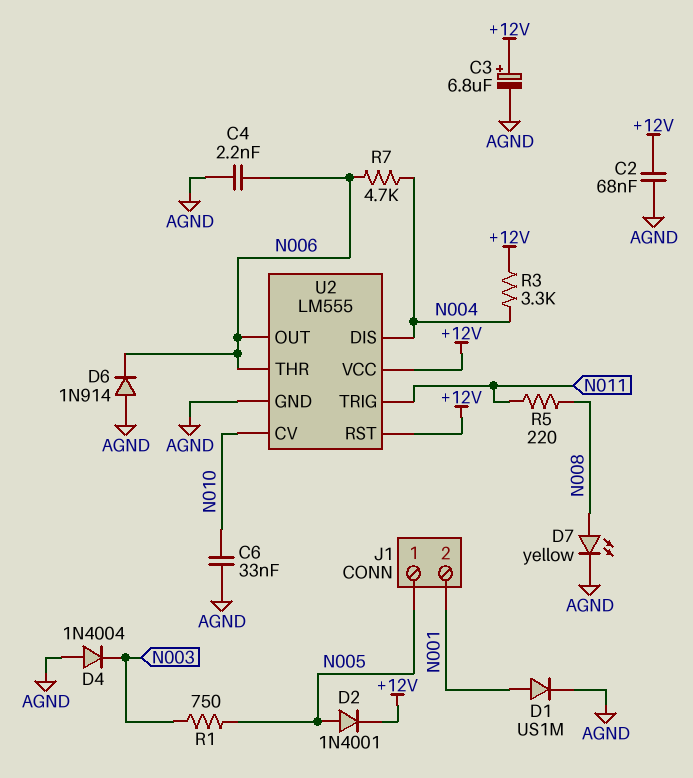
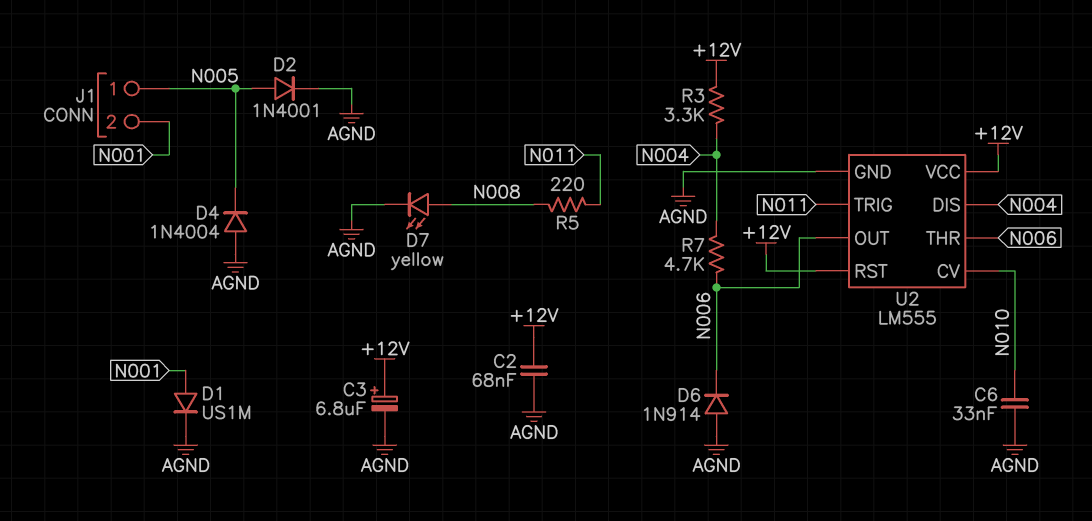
C4: 2.2nF (AGND, N006) -> none
D2: diode 1N4001 (A N005, K +12V) -> diode 1N4001 (A N005, K AGND)
D4: diode 1N4004 (A AGND, K N003) -> diode 1N4004 (A AGND, K N005)
R1: 750 (N003, N005) -> none

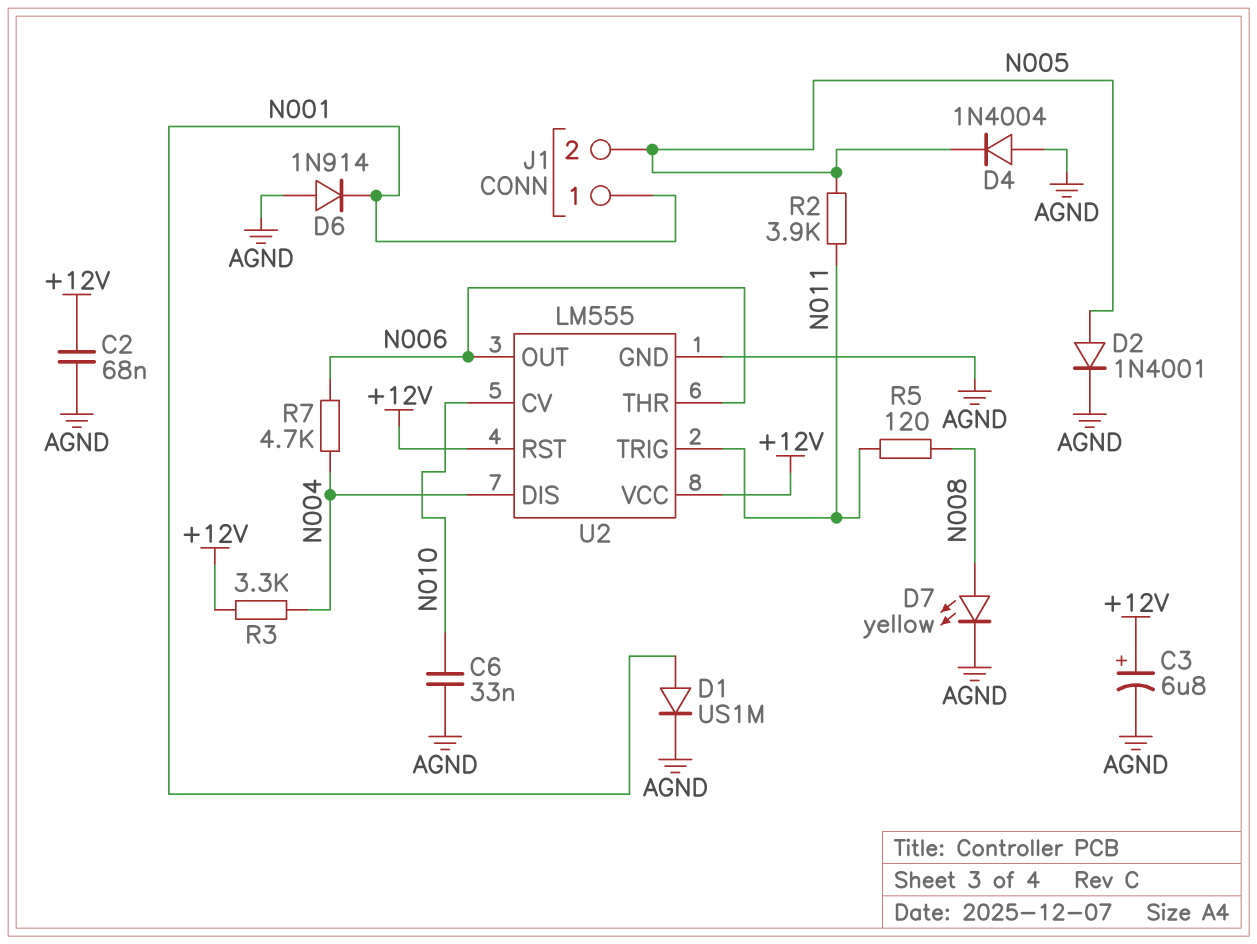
D6: diode 1N914 (A AGND, K N006) -> diode 1N914 (A AGND, K N001)
J1 pin 1: N005 -> N001
J1 pin 2: N001 -> N005
R2: none -> 3.9k (N005, N011)
R5: 220 (N008, N011) -> 120 (N008, N011)

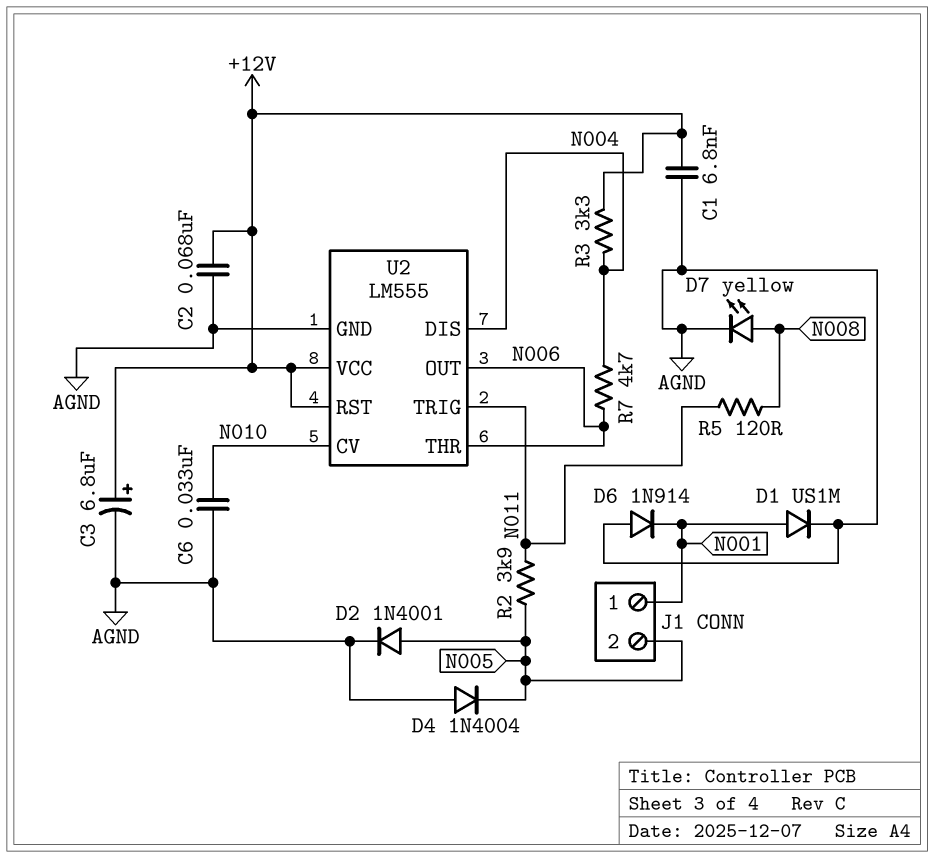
C1: none -> 6.8nF (+12V, AGND)

